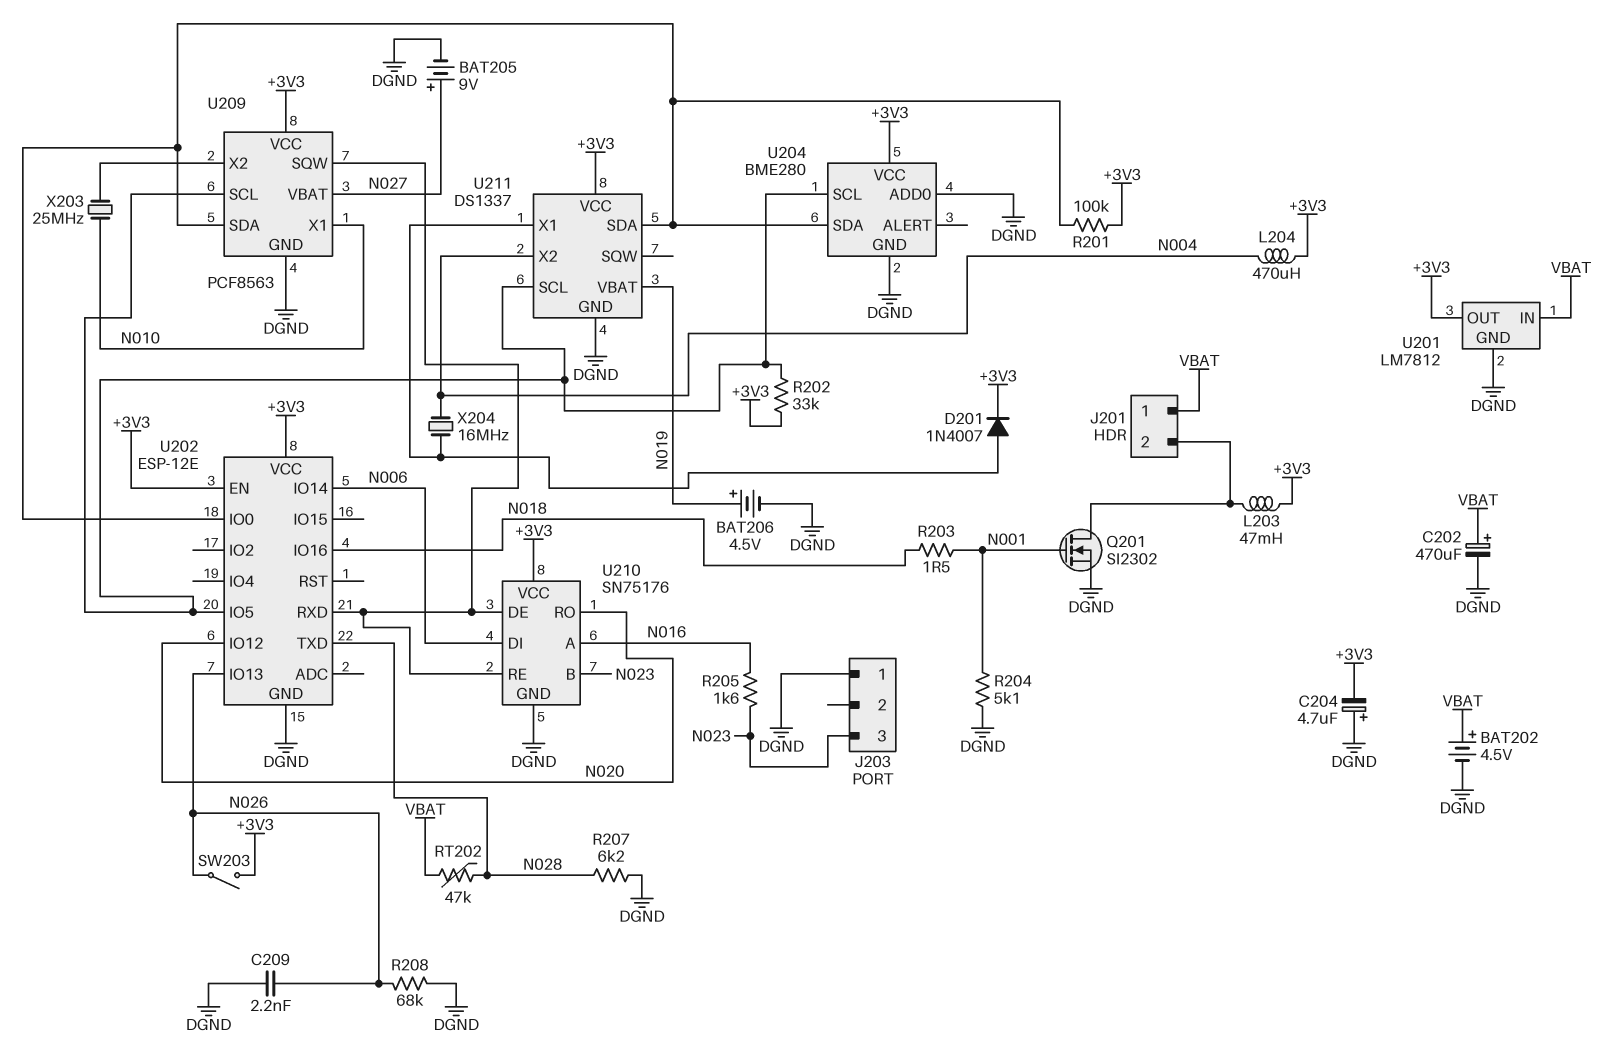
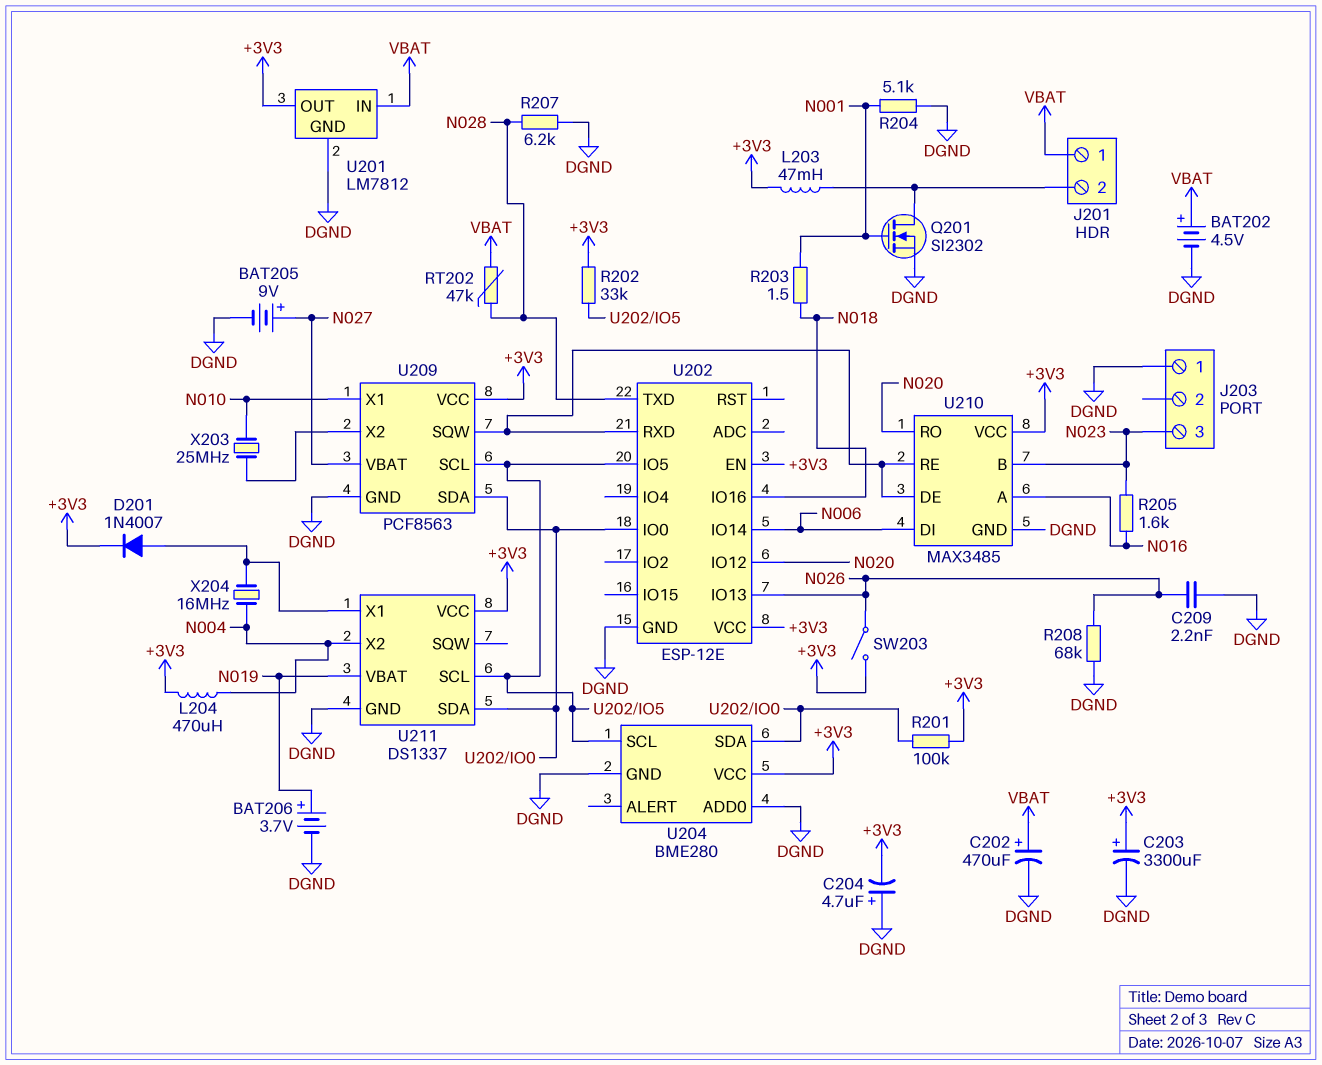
BAT206: 4.5V (plus N019, minus DGND) -> 3.7V (plus N019, minus DGND)
C203: none -> 3300uF (plus +3V3, minus DGND)
U210: SN75176 -> MAX3485

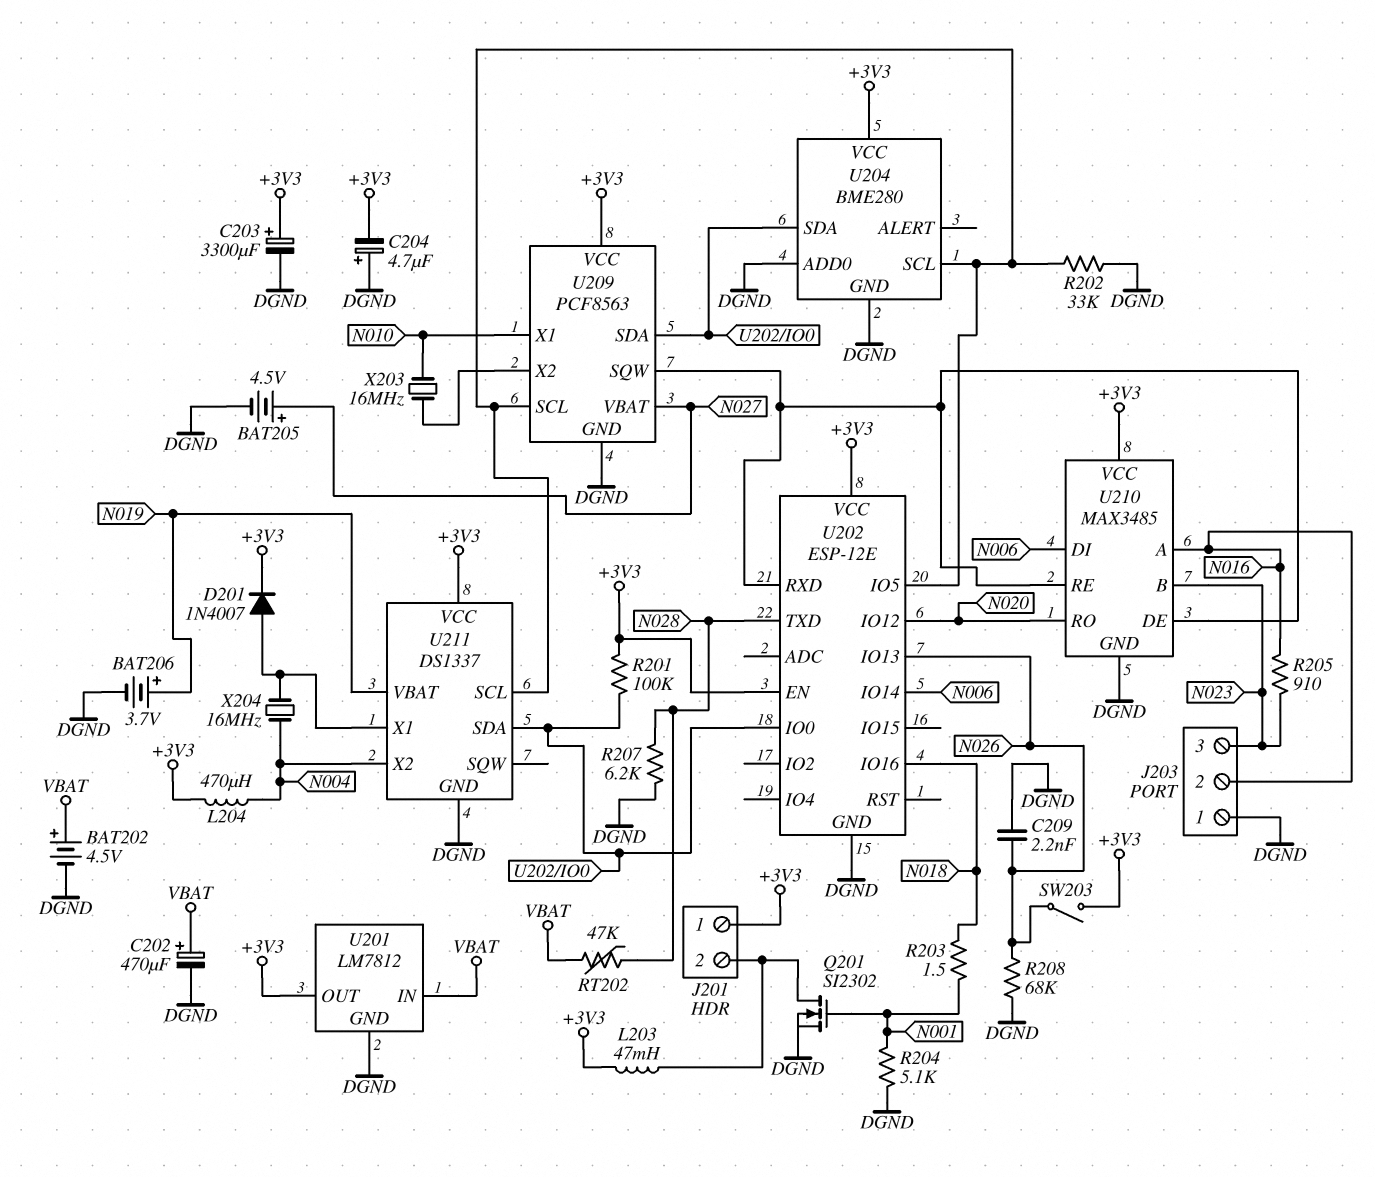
BAT205: 9V (plus N027, minus DGND) -> 4.5V (plus N027, minus DGND)
J201 pin 1: VBAT -> +3V3
J203 pin 2: none -> N016
R202: 33k (+3V3, U202/IO5) -> 33k (DGND, U202/IO5)
R205: 1.6k (N016, N023) -> 910 (N016, N023)
X203: 25MHz (N010, U209/X2) -> 16MHz (N010, U209/X2)

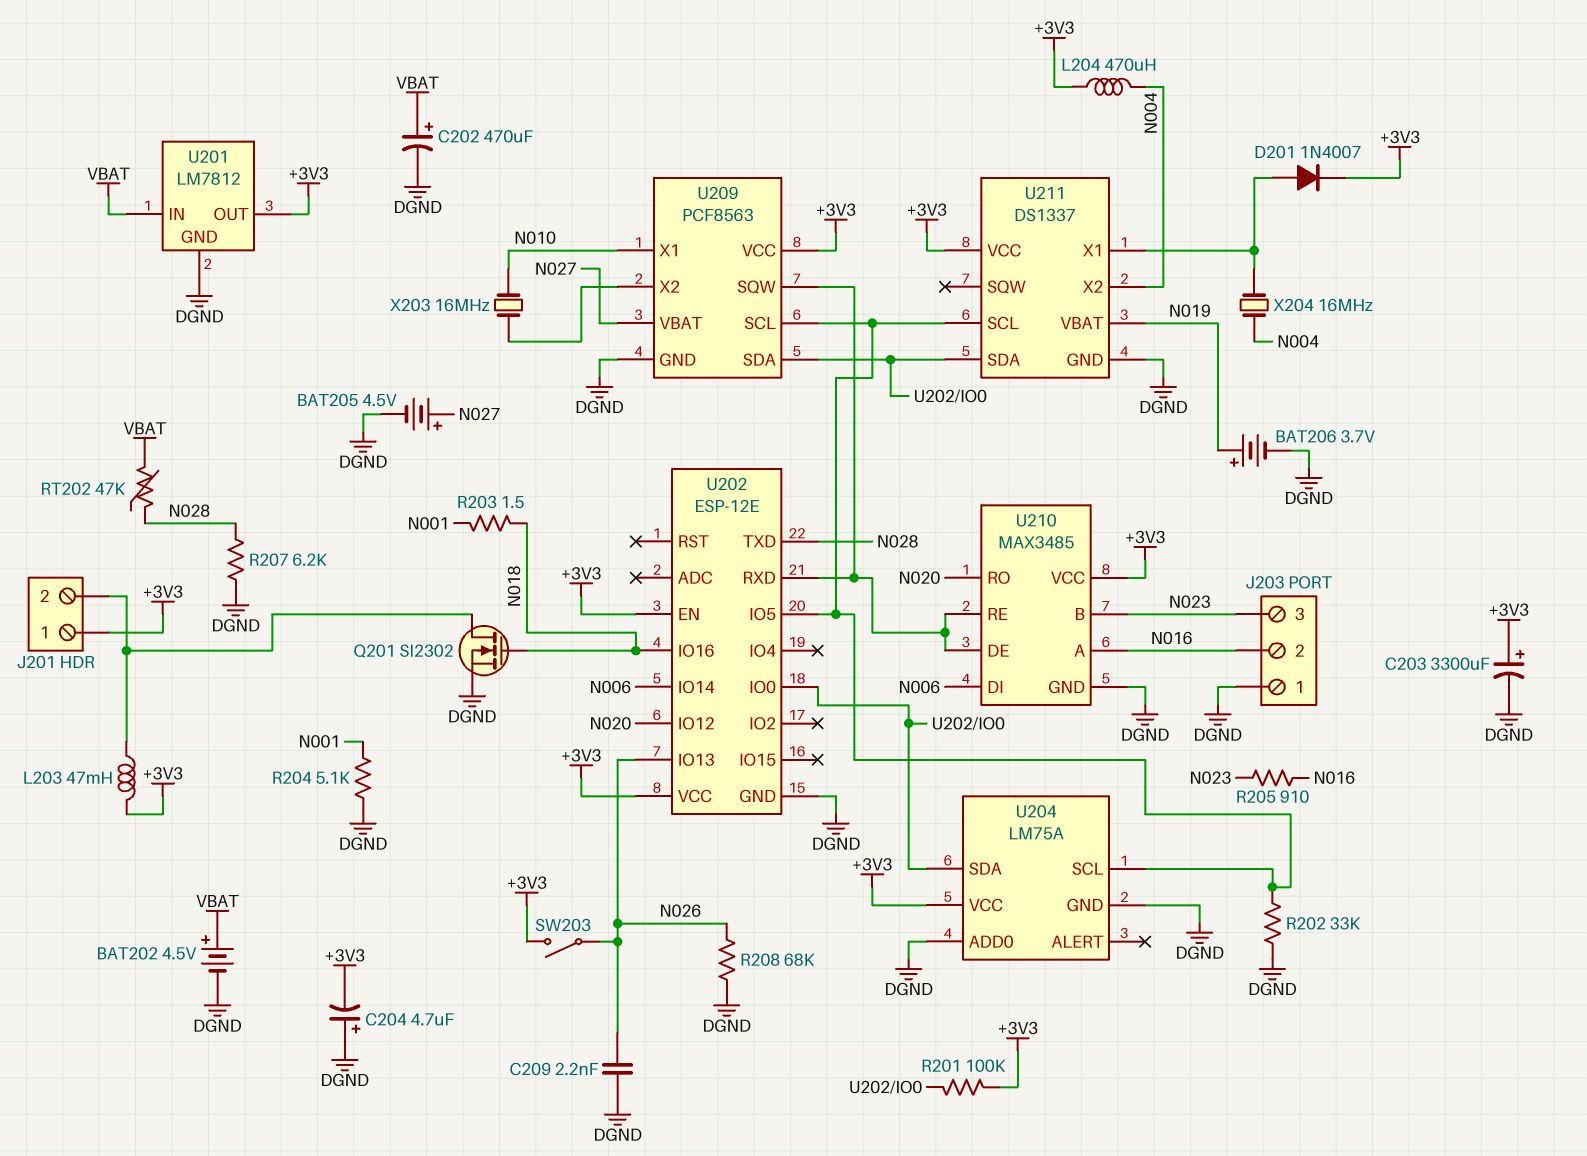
Q201: NMOS SI2302 (G N001, D J201/2, S DGND) -> NMOS SI2302 (G N018, D J201/2, S DGND)
U204: BME280 -> LM75A

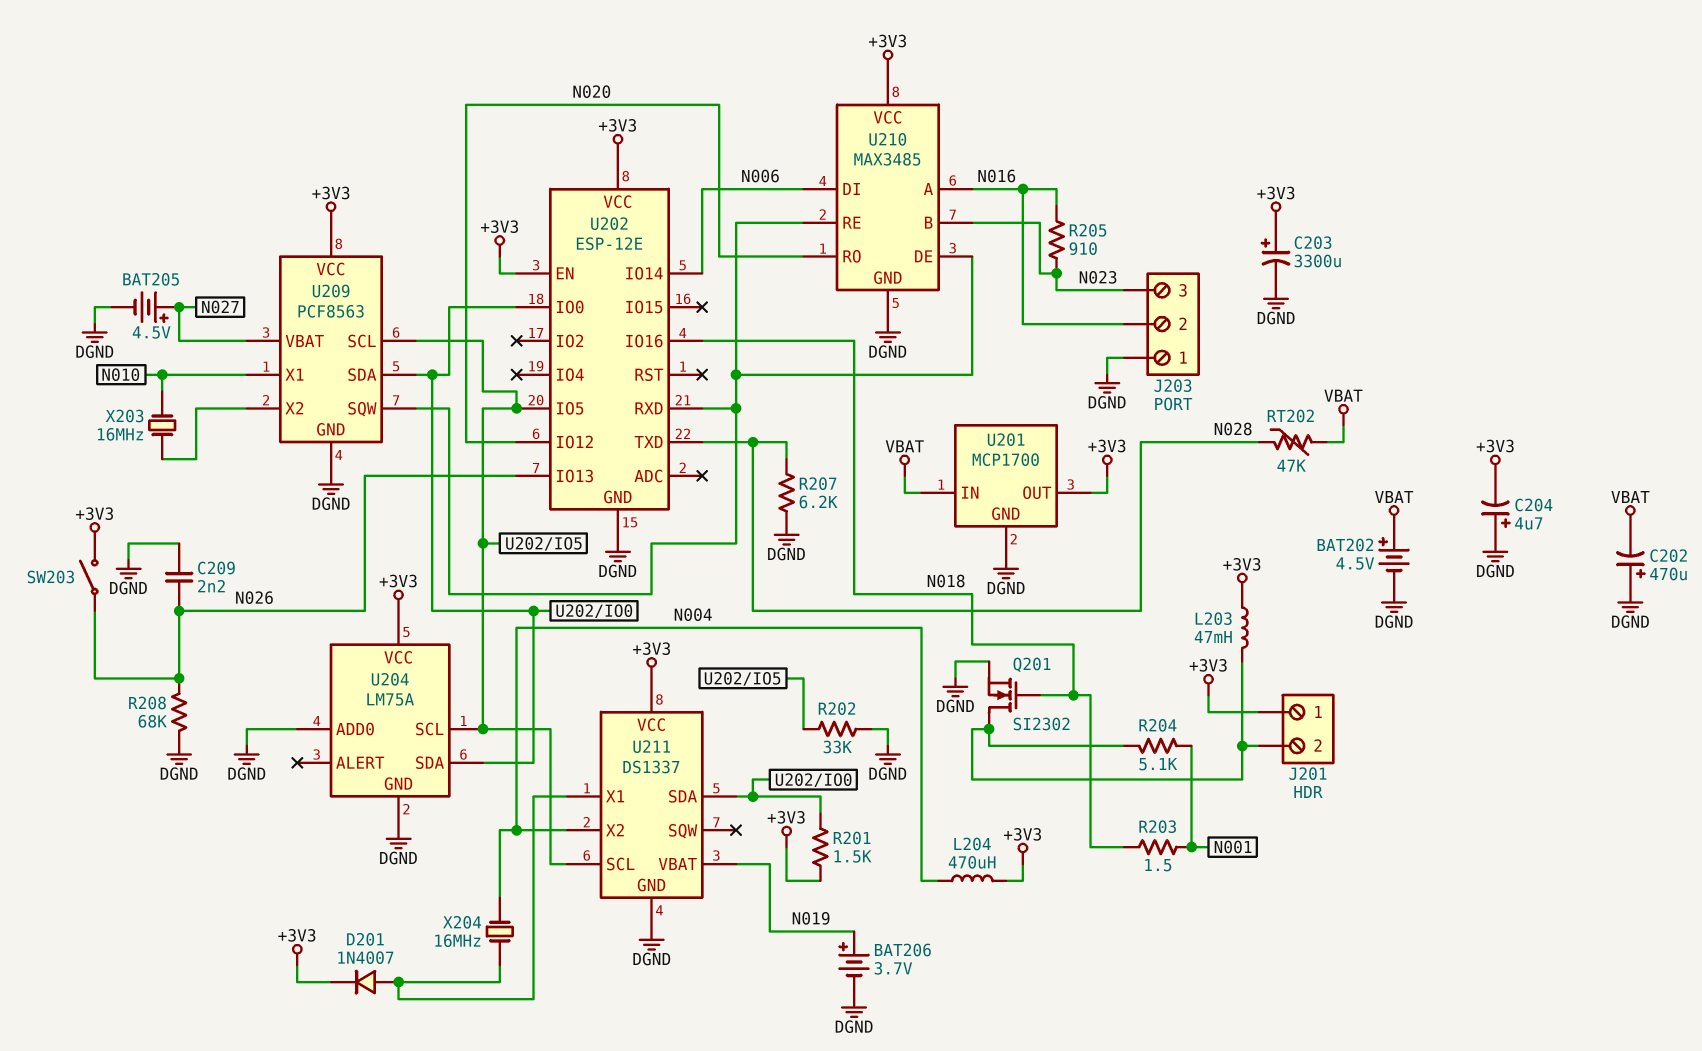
C202: 470uF (plus VBAT, minus DGND) -> 470uF (plus DGND, minus VBAT)
R201: 100k (+3V3, U202/IO0) -> 1.5k (+3V3, U202/IO0)
R204: 5.1k (DGND, N001) -> 5.1k (J201/2, N001)
U201: LM7812 -> MCP1700

